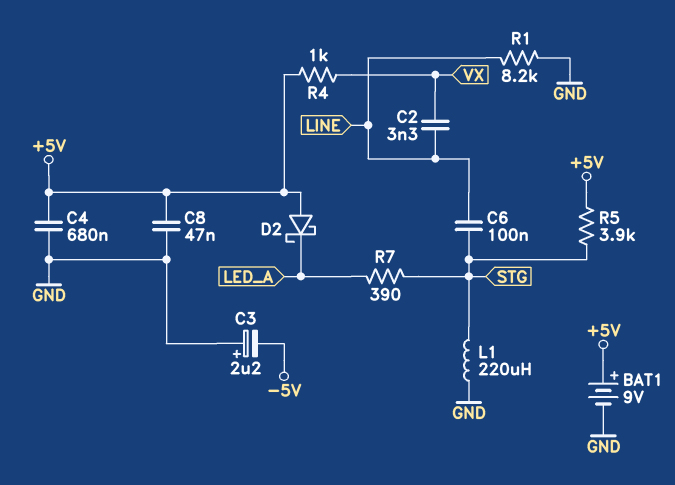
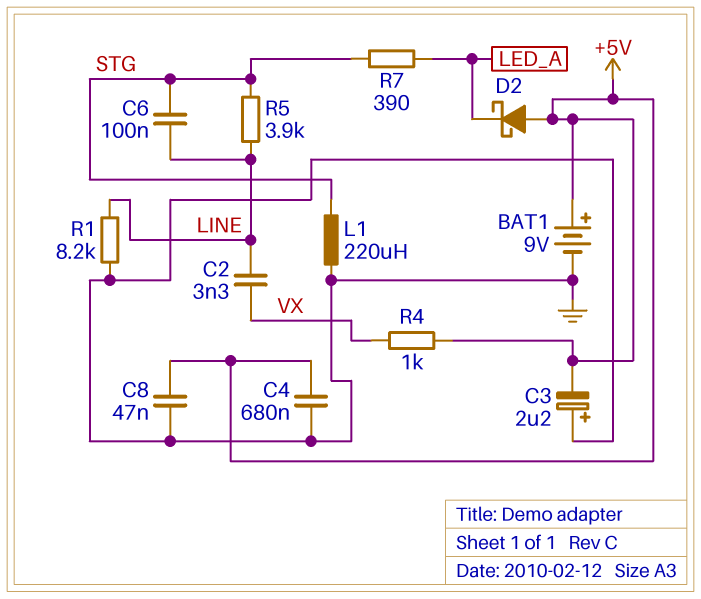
C3: 2.2uF (plus GND, minus -5V) -> 2.2uF (plus GND, minus +5V)
R5: 3.9k (+5V, STG) -> 3.9k (LINE, STG)

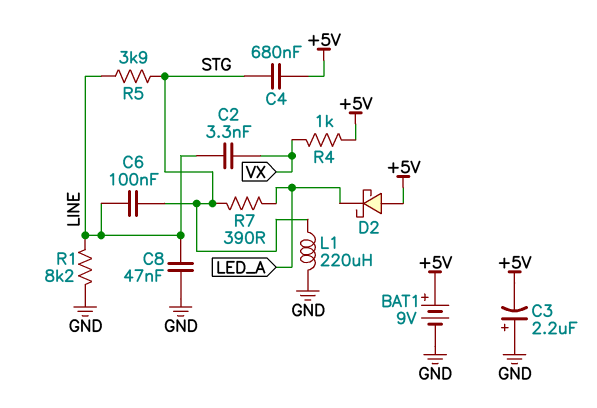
C4: 680nF (+5V, GND) -> 680nF (+5V, STG)
C8: 47nF (+5V, GND) -> 47nF (GND, LINE)

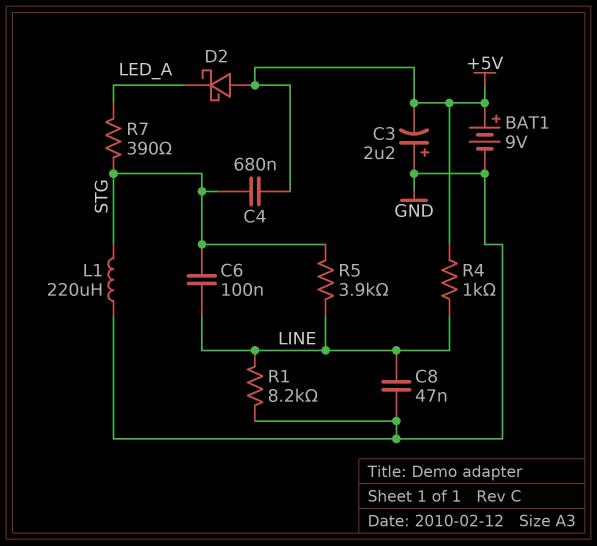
C2: 3.3nF (LINE, VX) -> none
R4: 1k (+5V, VX) -> 1k (+5V, LINE)

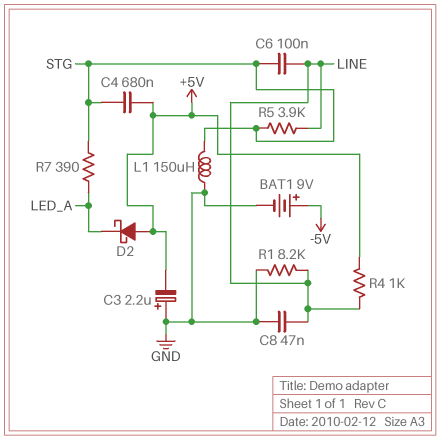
BAT1: 9V (plus +5V, minus GND) -> 9V (plus -5V, minus GND)
L1: 220uH (GND, STG) -> 150uH (GND, STG)

